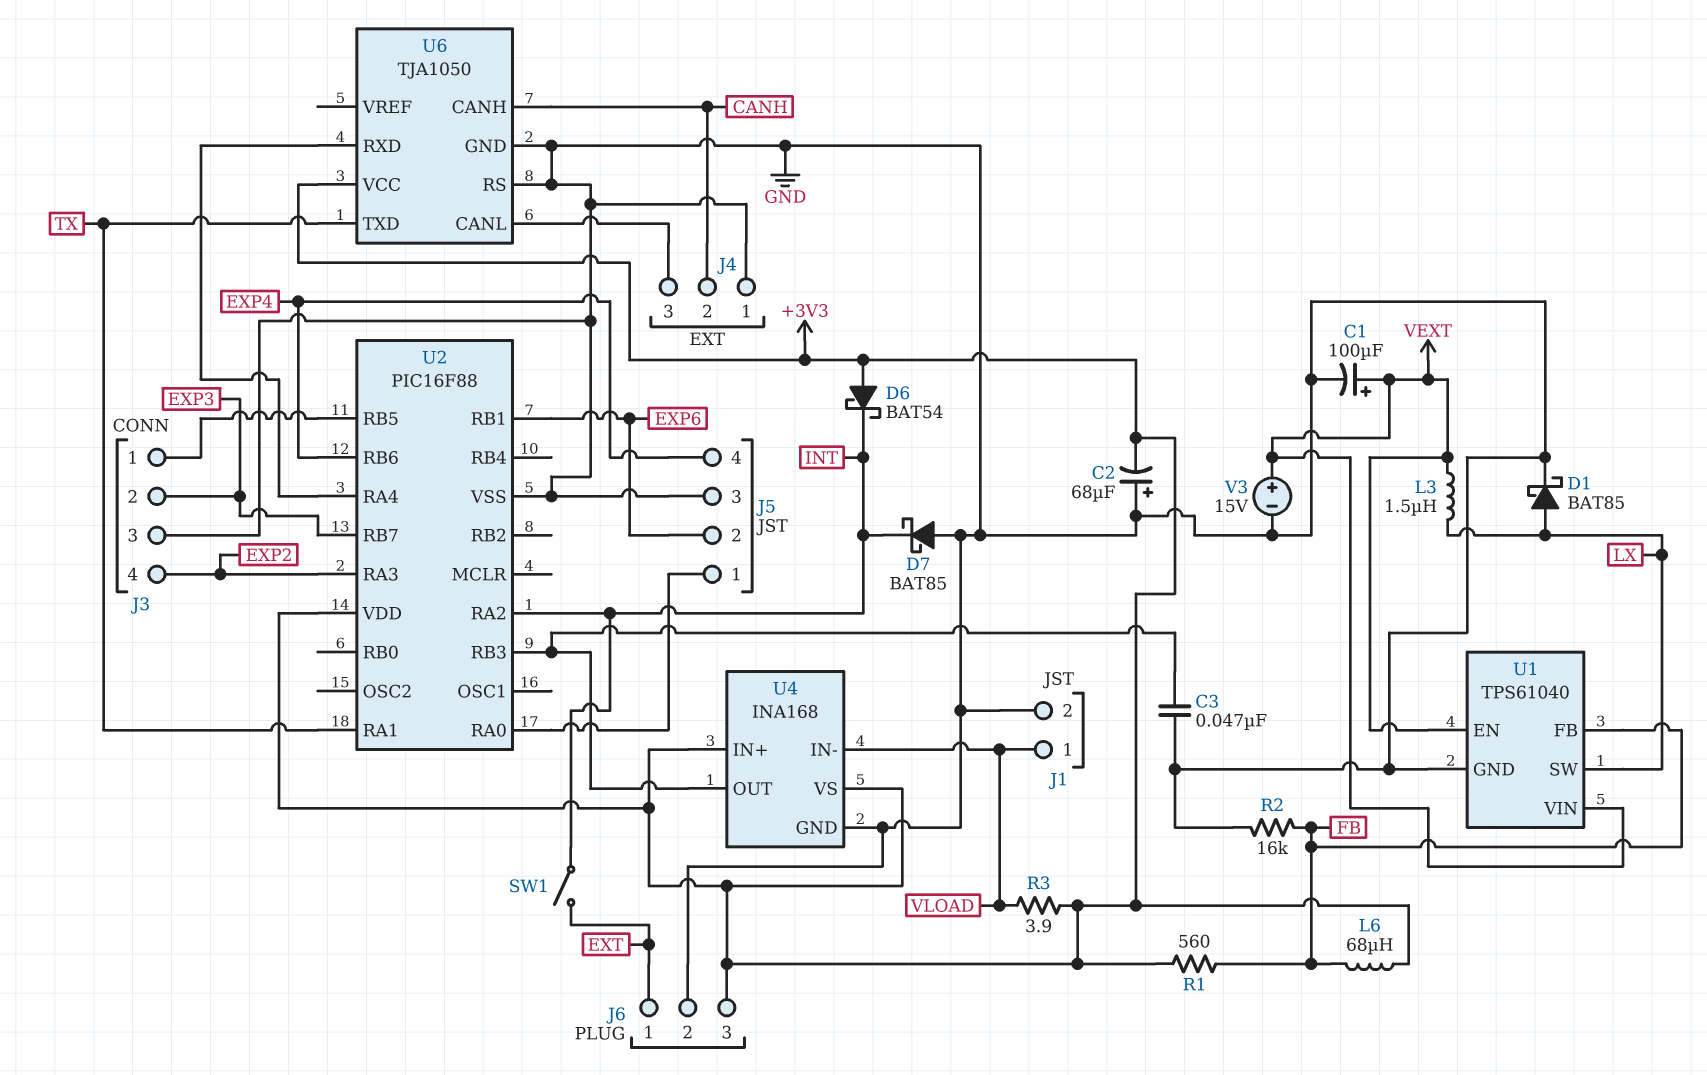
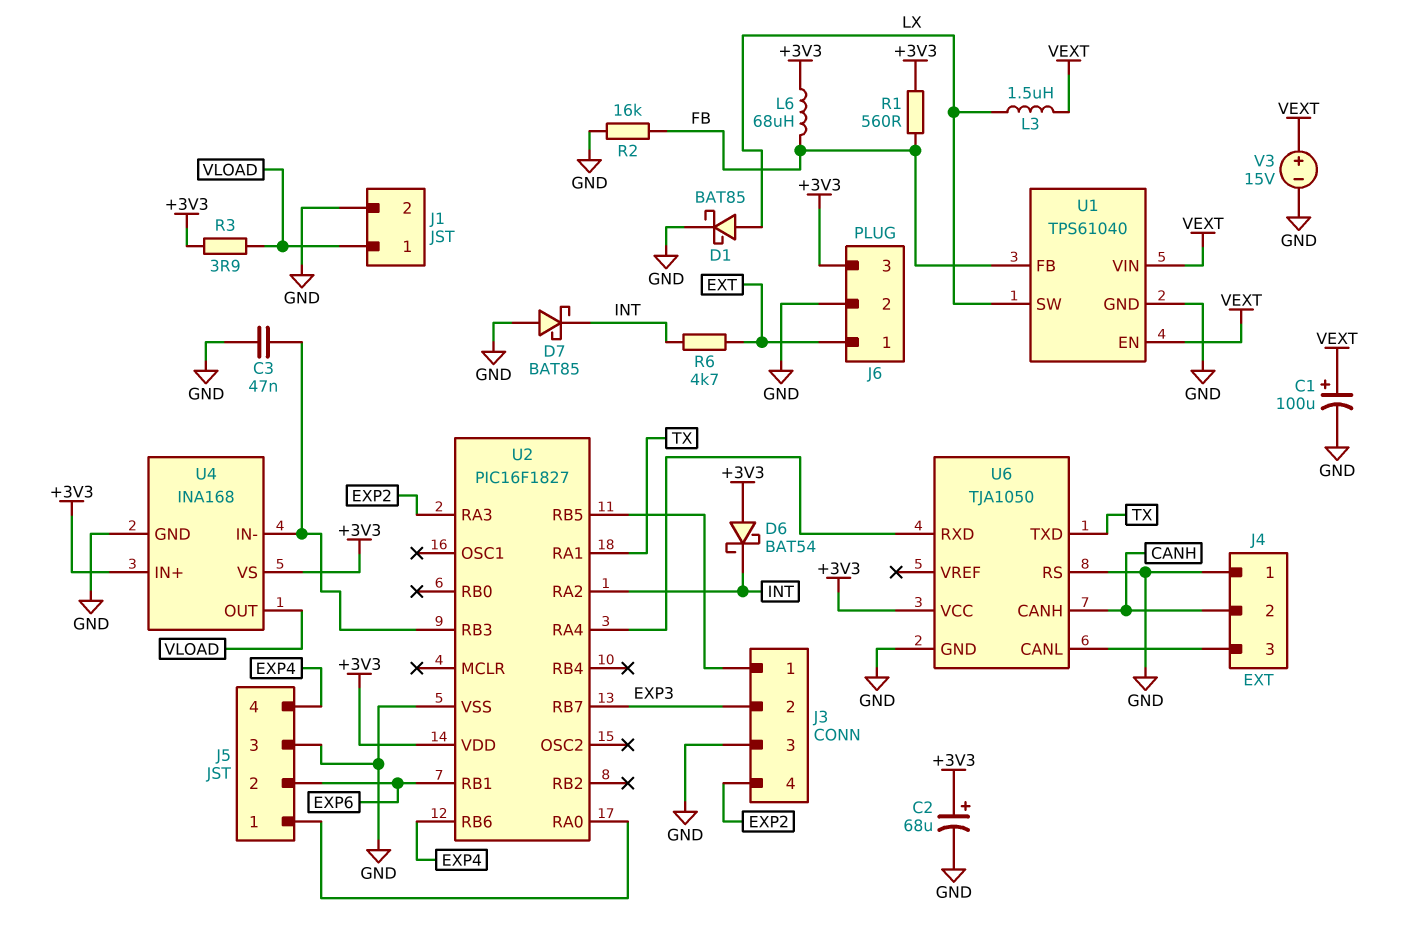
C2: 68uF (plus GND, minus +3V3) -> 68uF (plus +3V3, minus GND)
R6: none -> 4.7k (EXT, INT)
SW1: switch (EXT, INT) -> none
U2: PIC16F88 -> PIC16F1827
U4 pin IN-: VLOAD -> U2/RB3
U4 pin OUT: U2/RB3 -> VLOAD

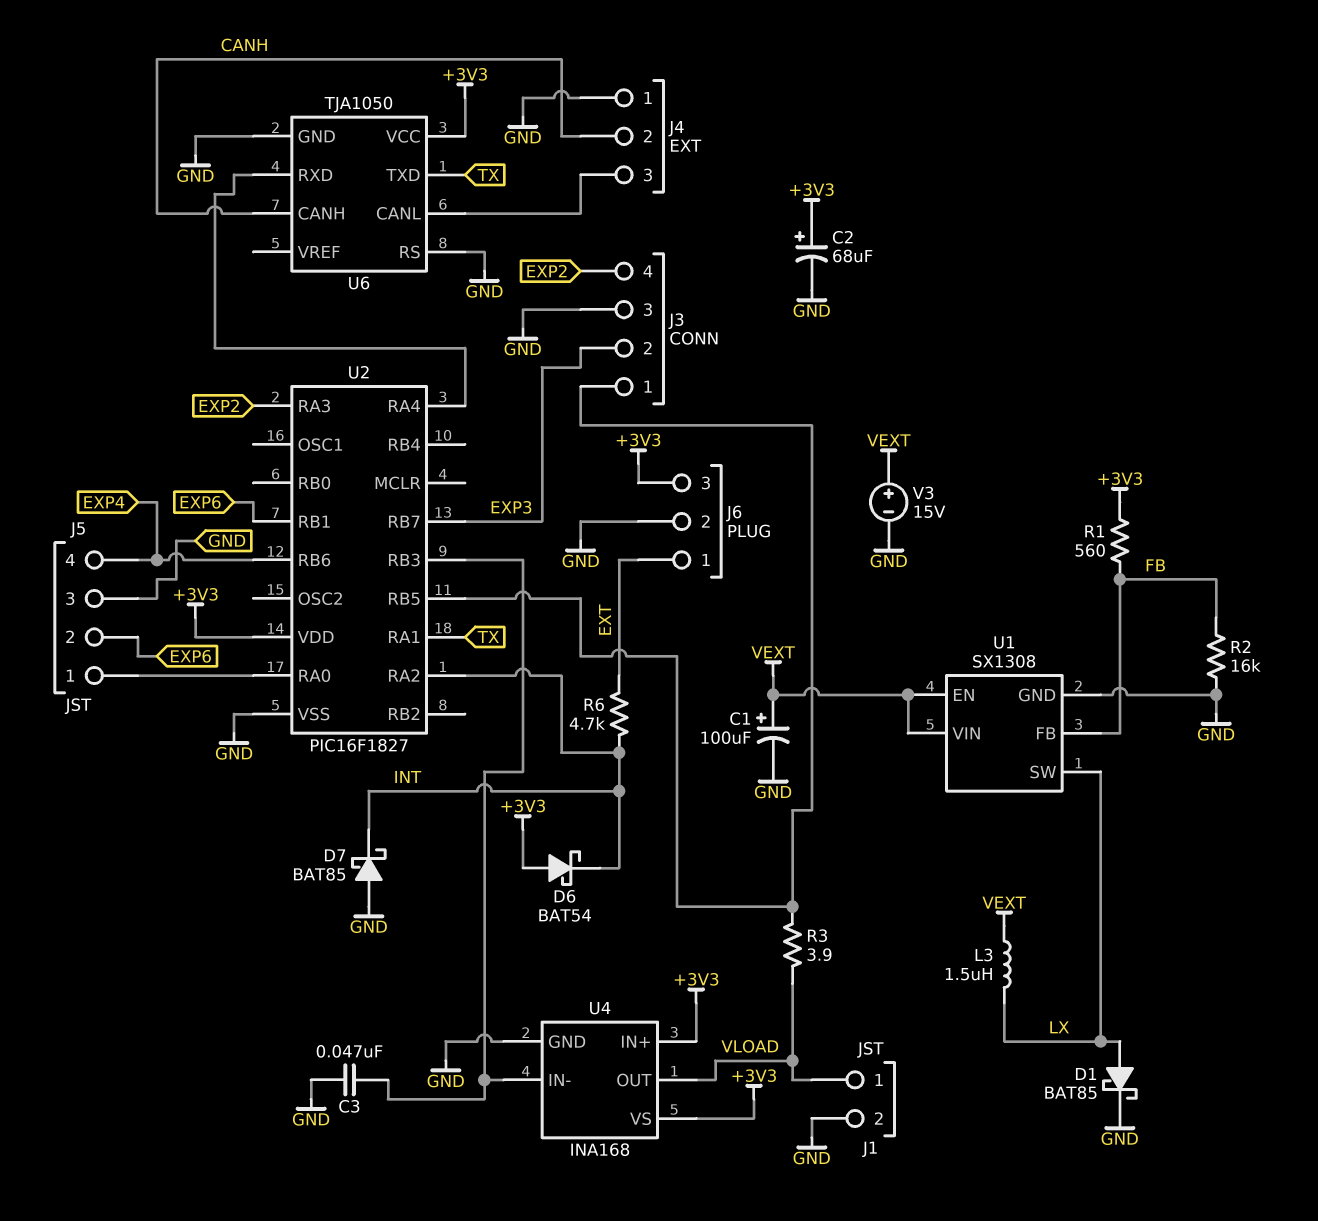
L6: 68uH (+3V3, FB) -> none
R3: 3.9 (+3V3, VLOAD) -> 3.9 (J3/1, VLOAD)
U1: TPS61040 -> SX1308

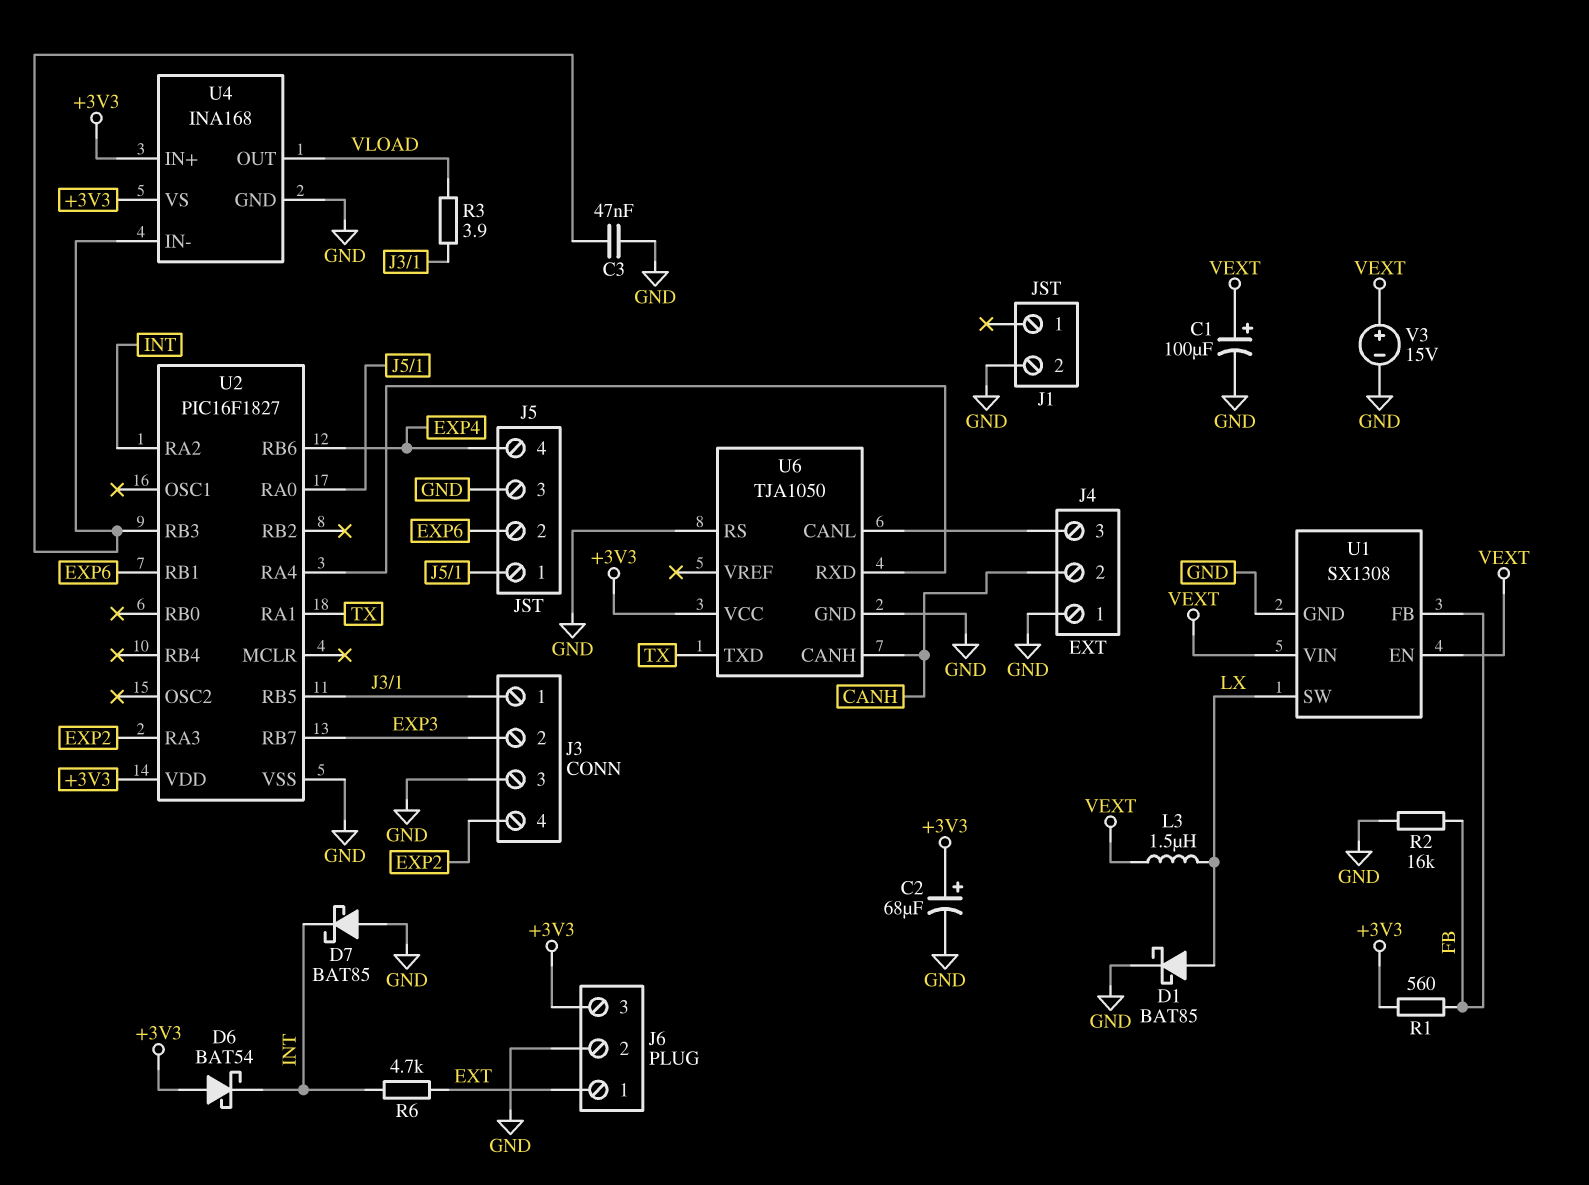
J1 pin 1: VLOAD -> none

